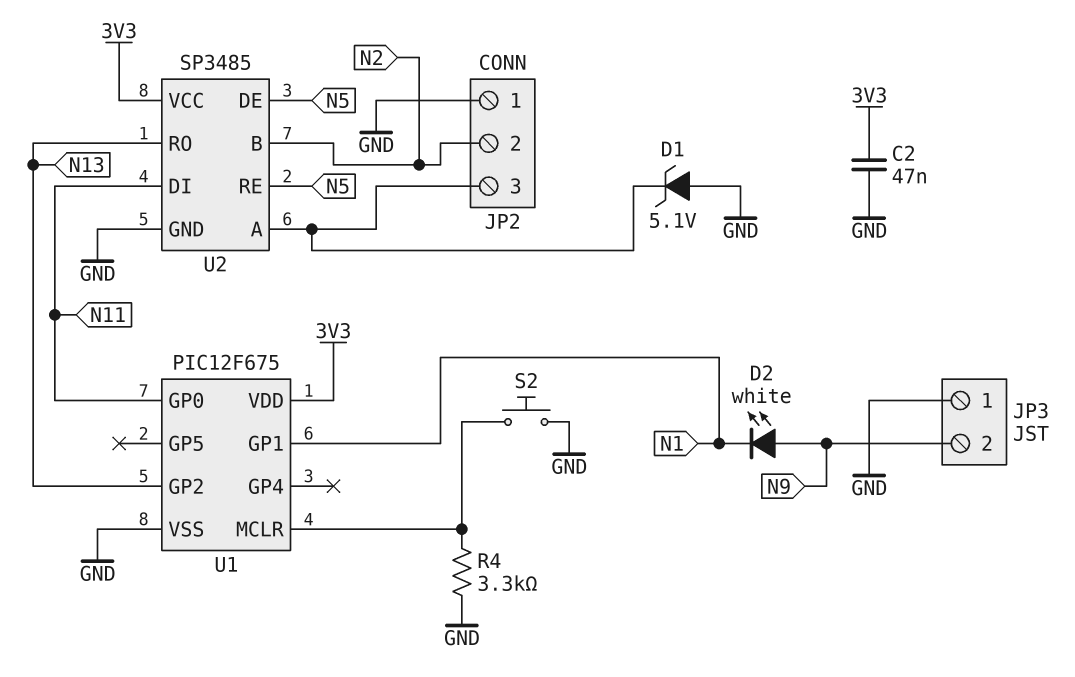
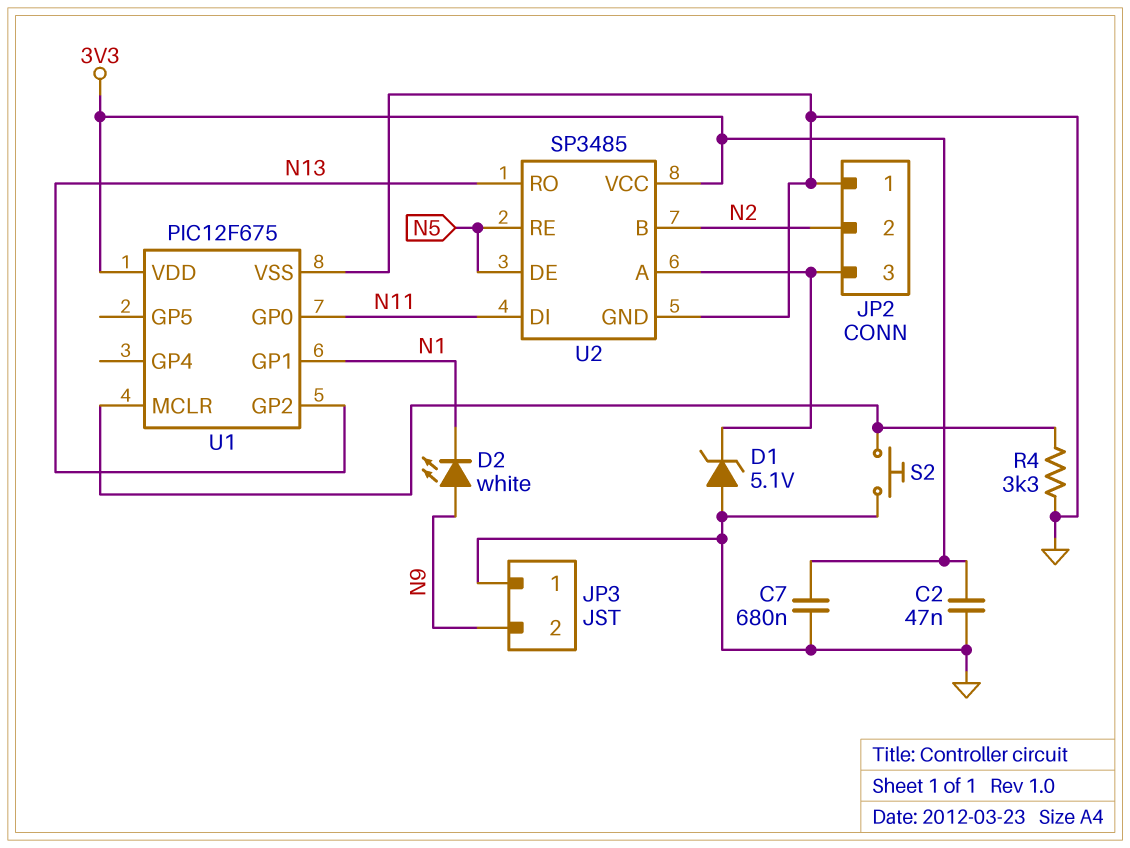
C7: none -> 680nF (3V3, GND)

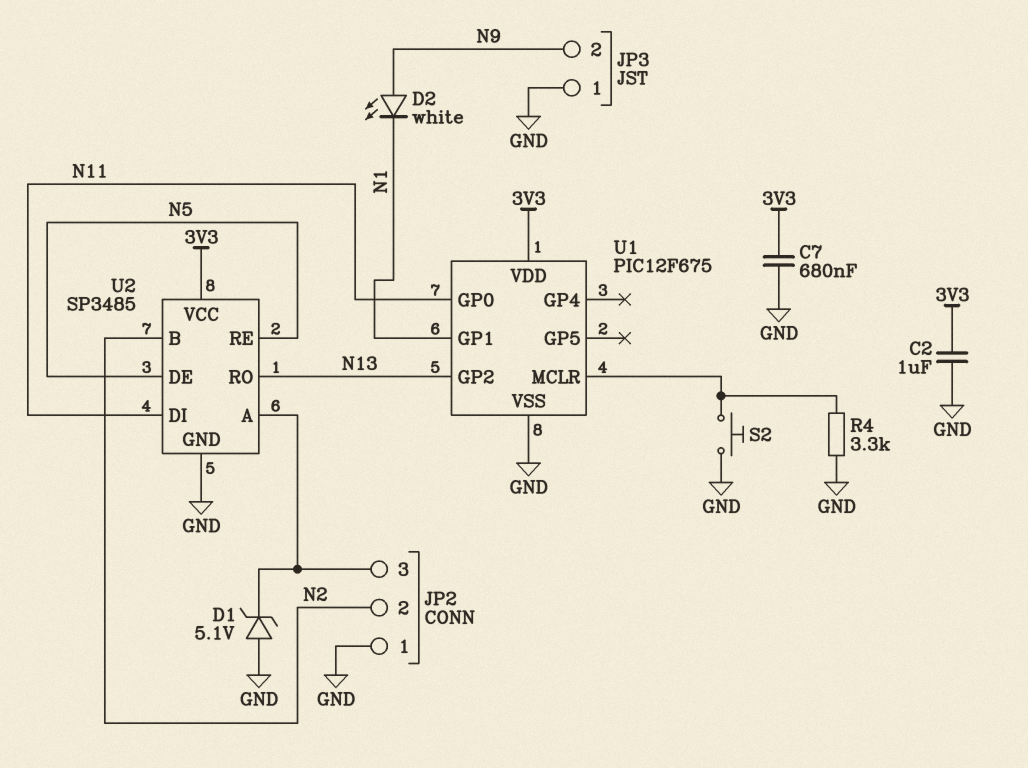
C2: 47nF (3V3, GND) -> 1uF (3V3, GND)

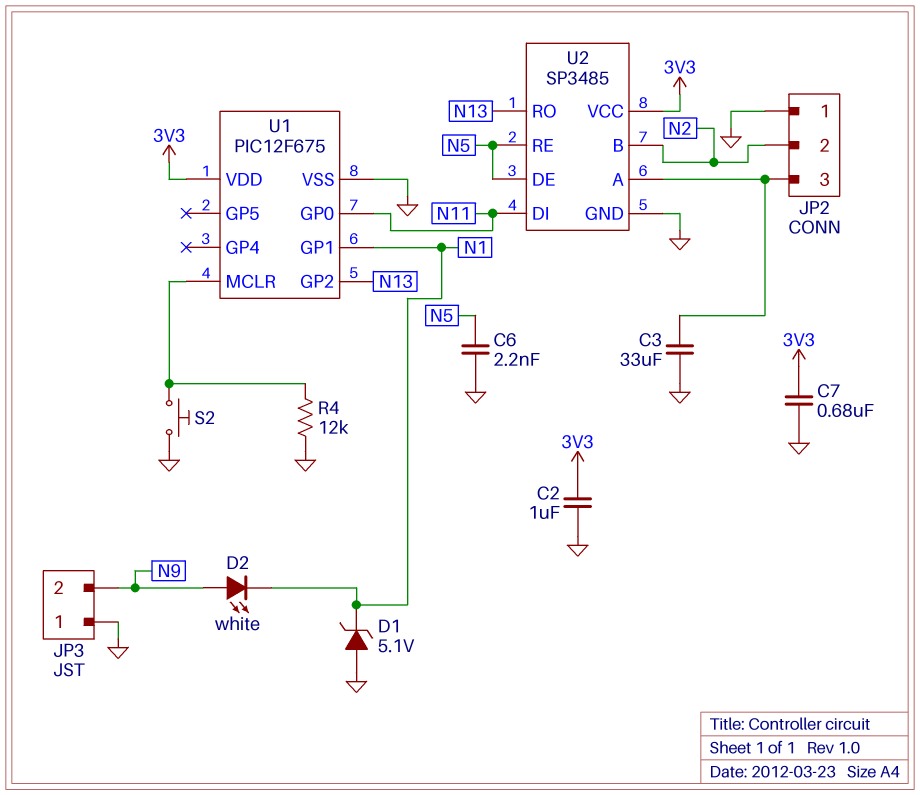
C3: none -> 33uF (GND, JP2/3)
C6: none -> 2.2nF (GND, N5)
D1: zener 5.1V (A GND, K JP2/3) -> zener 5.1V (A GND, K N1)
R4: 3.3k (GND, U1/MCLR) -> 12k (GND, U1/MCLR)

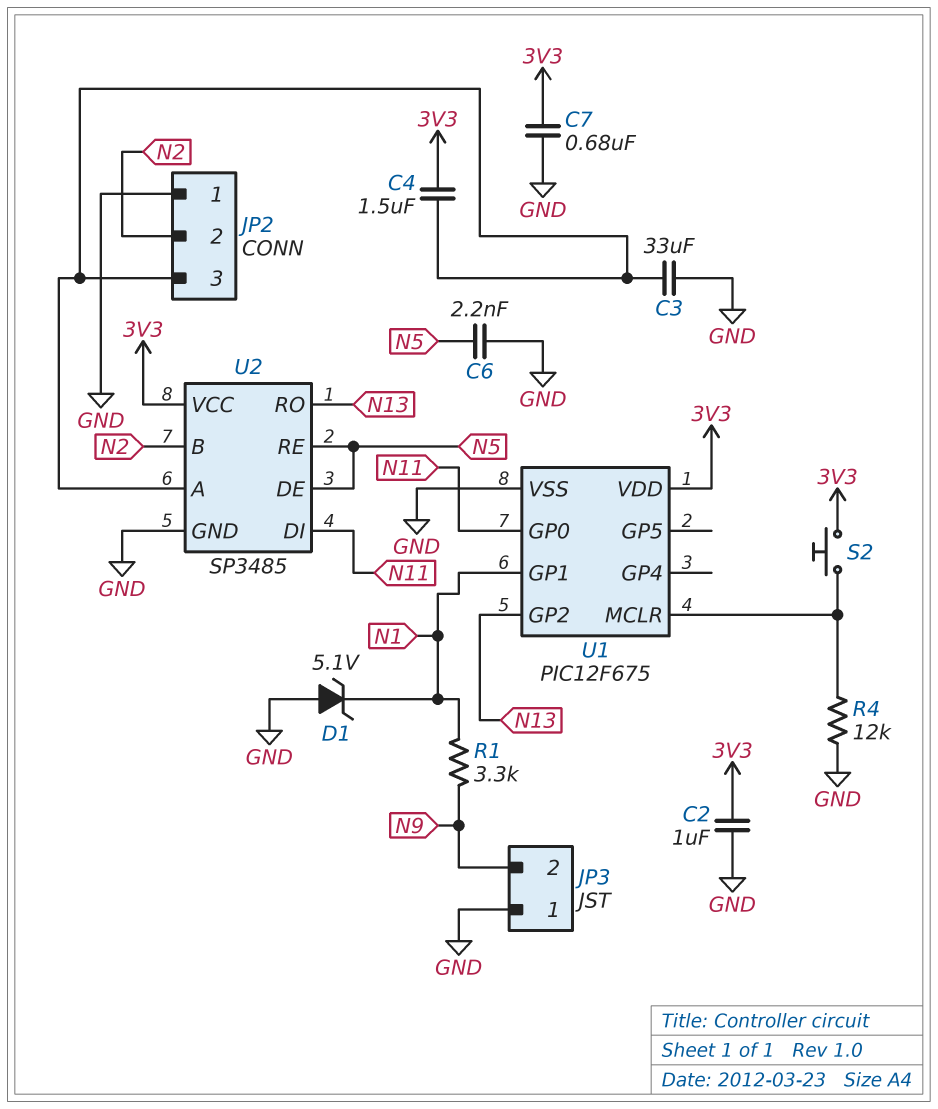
C4: none -> 1.5uF (3V3, JP2/3)
D2: LED white (A N9, K N1) -> none
R1: none -> 3.3k (N1, N9)
S2: button (GND, U1/MCLR) -> button (3V3, U1/MCLR)

